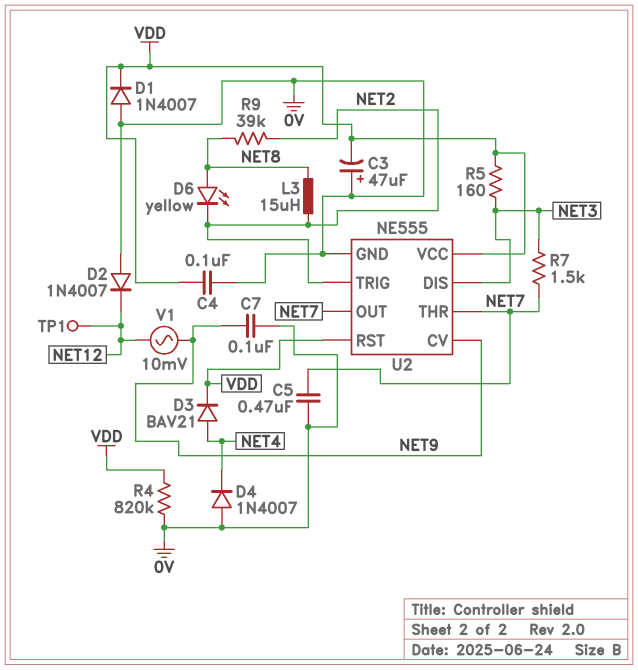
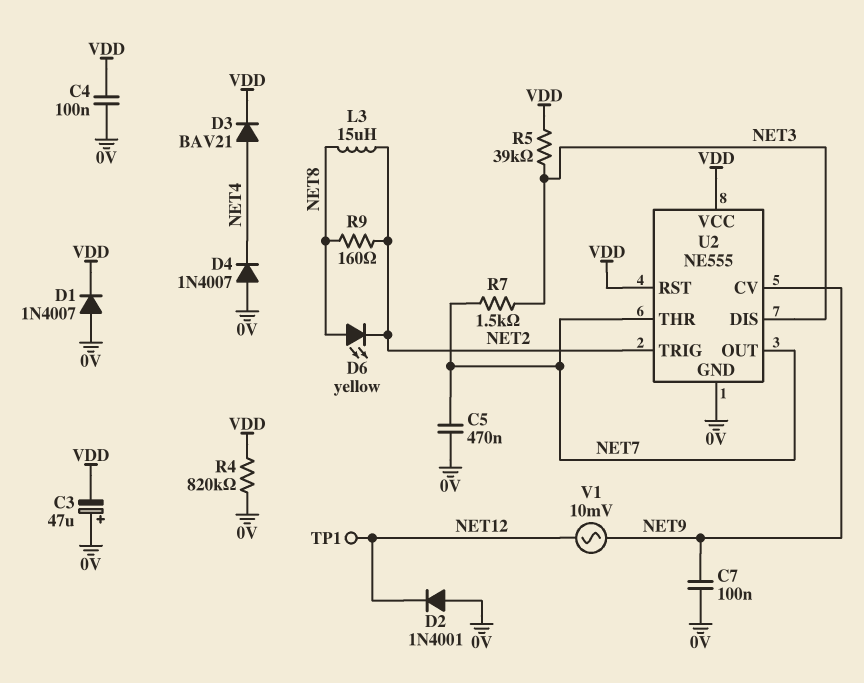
D2: diode 1N4007 (A 0V, K NET12) -> diode 1N4001 (A 0V, K NET12)
R5: 160 (NET3, VDD) -> 39k (NET3, VDD)
R9: 39k (NET2, NET8) -> 160 (NET2, NET8)

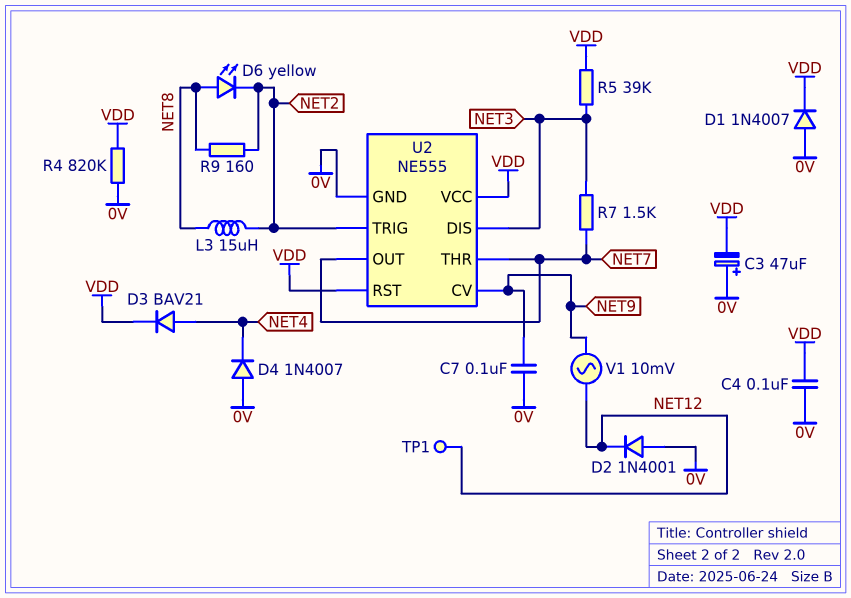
C5: 470nF (0V, NET7) -> none

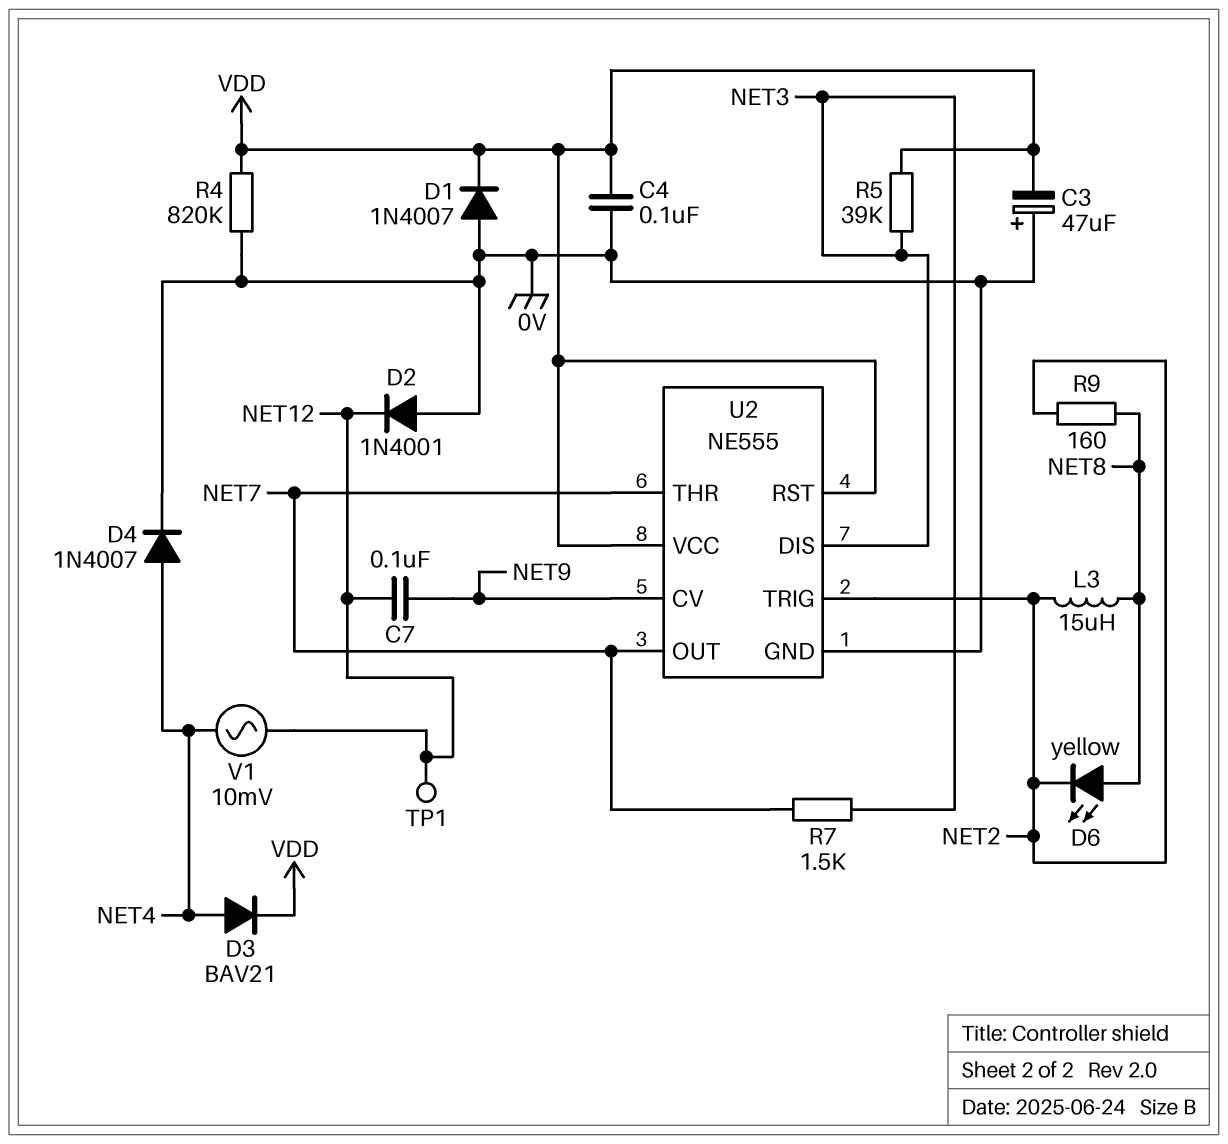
C7: 100nF (0V, NET9) -> 100nF (NET9, NET12)
D4: diode 1N4007 (A 0V, K NET4) -> diode 1N4007 (A NET4, K 0V)
V1: AC 10mV (NET9, NET12) -> AC 10mV (NET4, NET12)

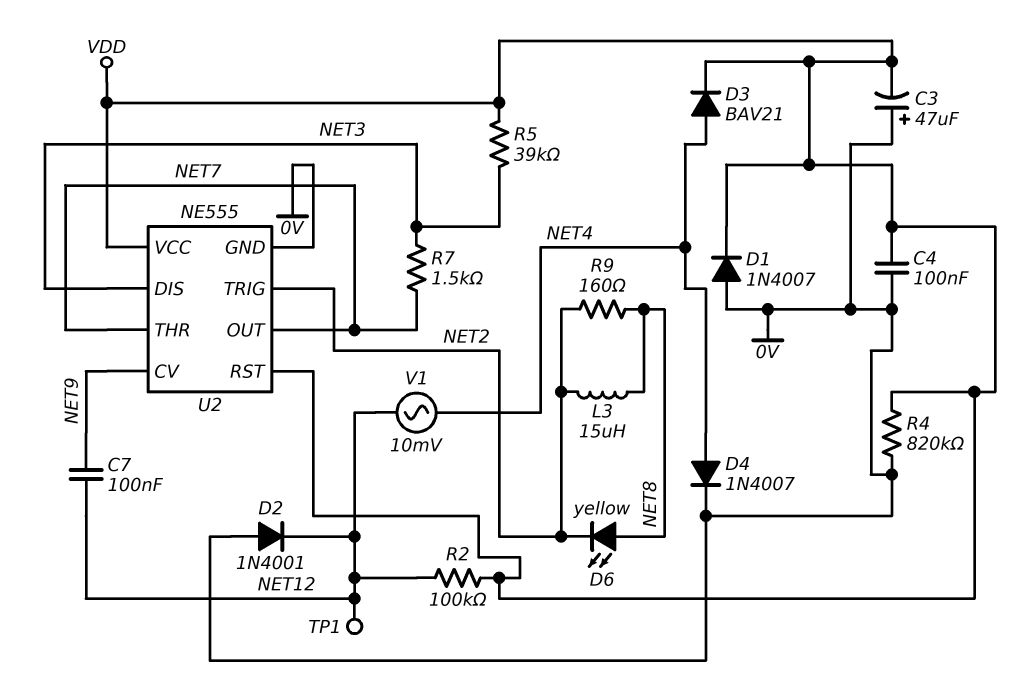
R2: none -> 100k (NET12, VDD)

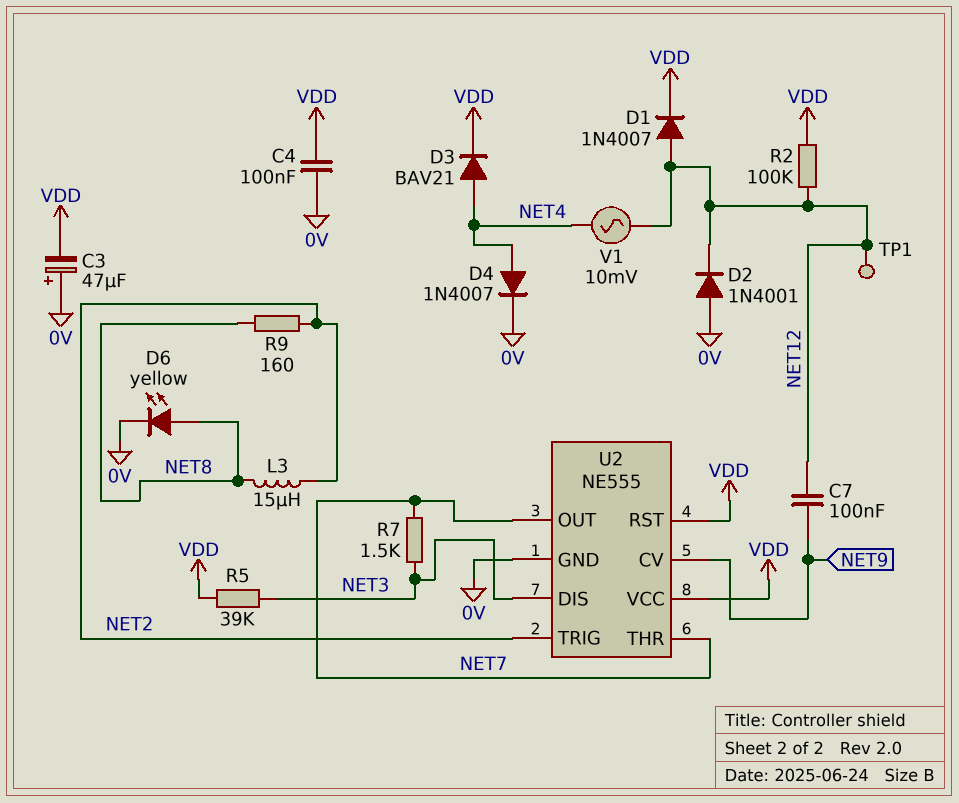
D1: diode 1N4007 (A 0V, K VDD) -> diode 1N4007 (A NET12, K VDD)
D6: LED yellow (A NET8, K NET2) -> LED yellow (A NET8, K 0V)
R4: 820k (0V, VDD) -> none

